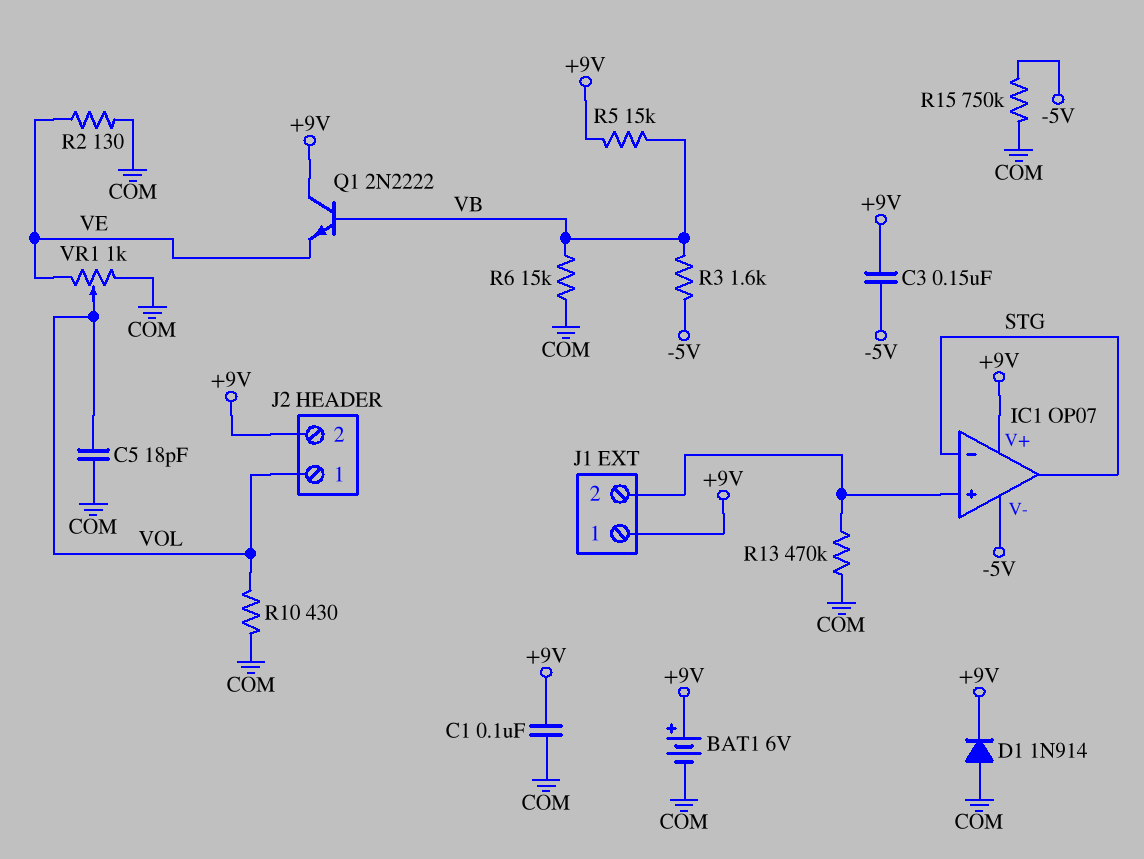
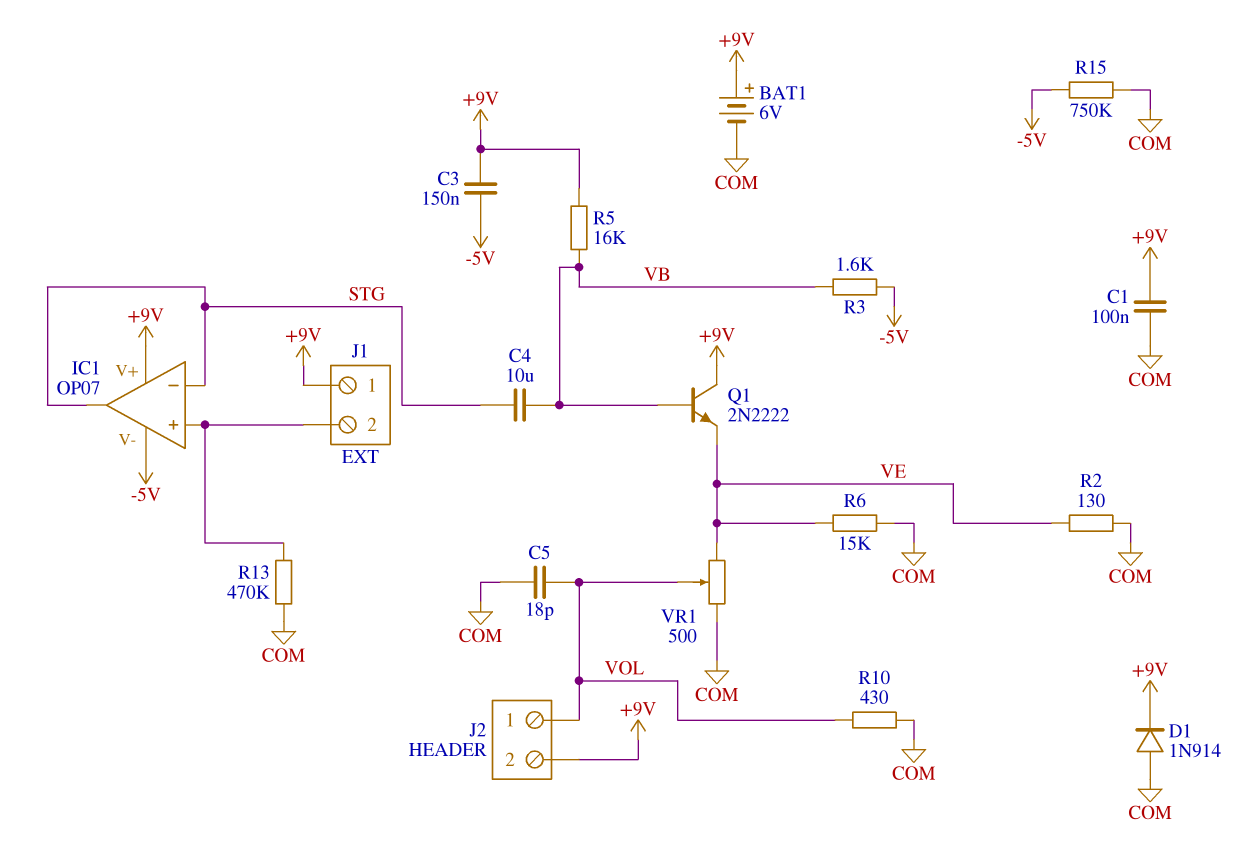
C4: none -> 10uF (STG, VB)
R5: 15k (+9V, VB) -> 16k (+9V, VB)
R6: 15k (COM, VB) -> 15k (COM, VE)
VR1: 1k (COM, VE, wiper VOL) -> 500 (COM, VE, wiper VOL)

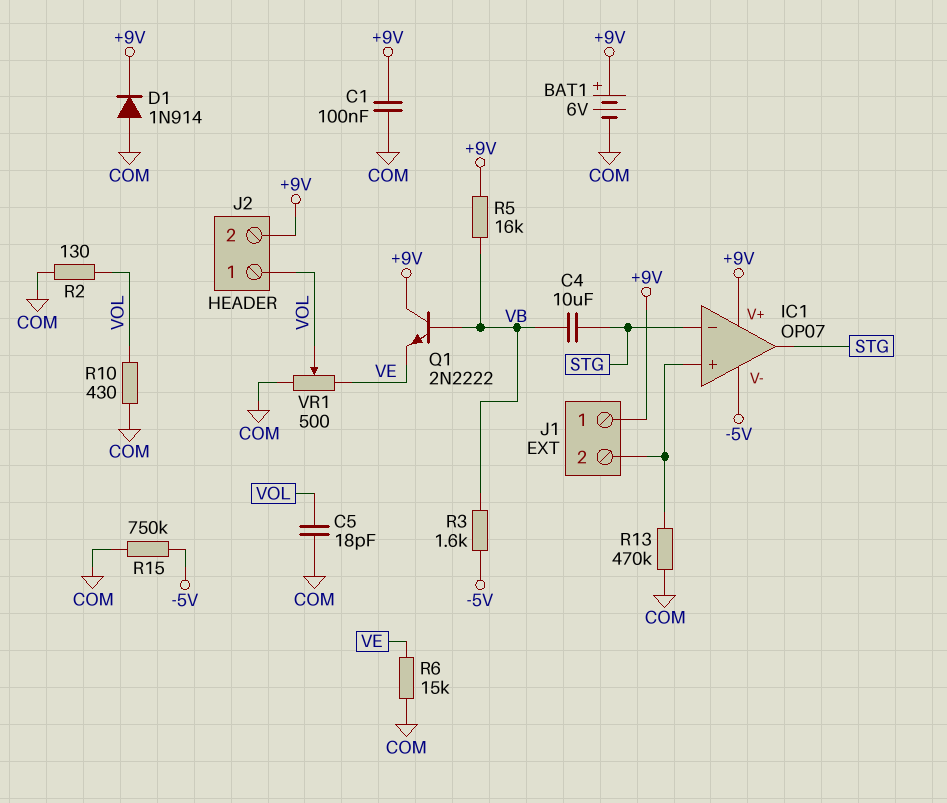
C3: 150nF (+9V, -5V) -> none
R2: 130 (COM, VE) -> 130 (COM, VOL)

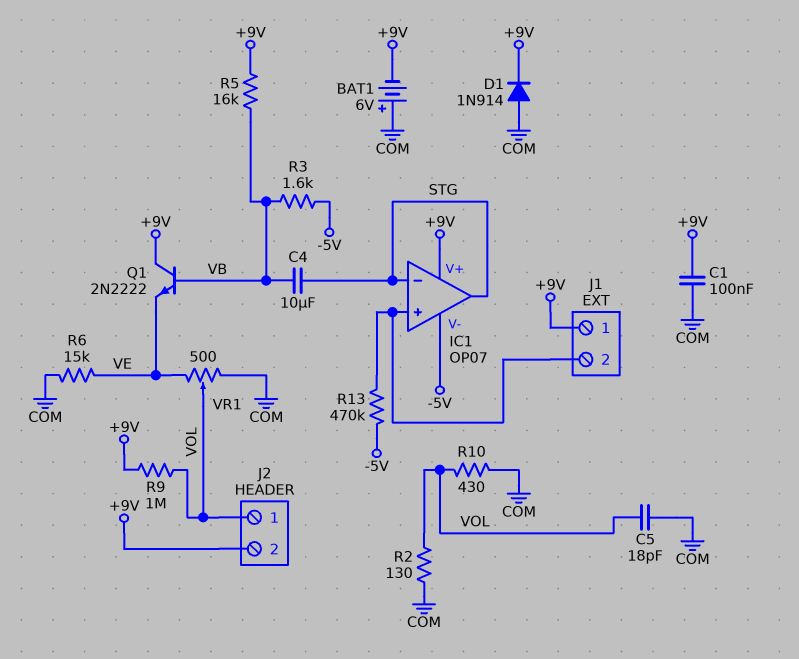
BAT1: 6V (plus +9V, minus COM) -> 6V (plus COM, minus +9V)
R9: none -> 1M (+9V, VOL)
R13: 470k (COM, IC1/in+) -> 470k (-5V, IC1/in+)
R15: 750k (-5V, COM) -> none

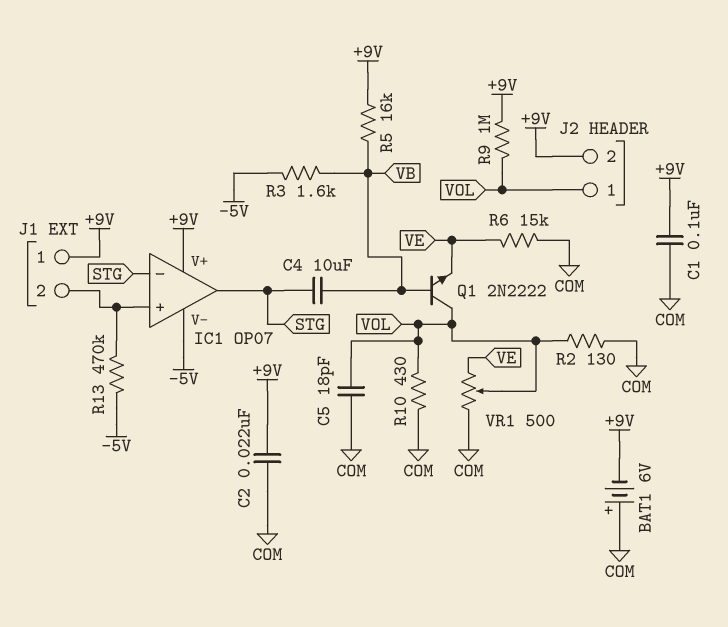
C2: none -> 22nF (+9V, COM)
D1: diode 1N914 (A COM, K +9V) -> none
Q1: NPN 2N2222 (B VB, C +9V, E VE) -> NPN 2N2222 (B VB, C VOL, E VE)

